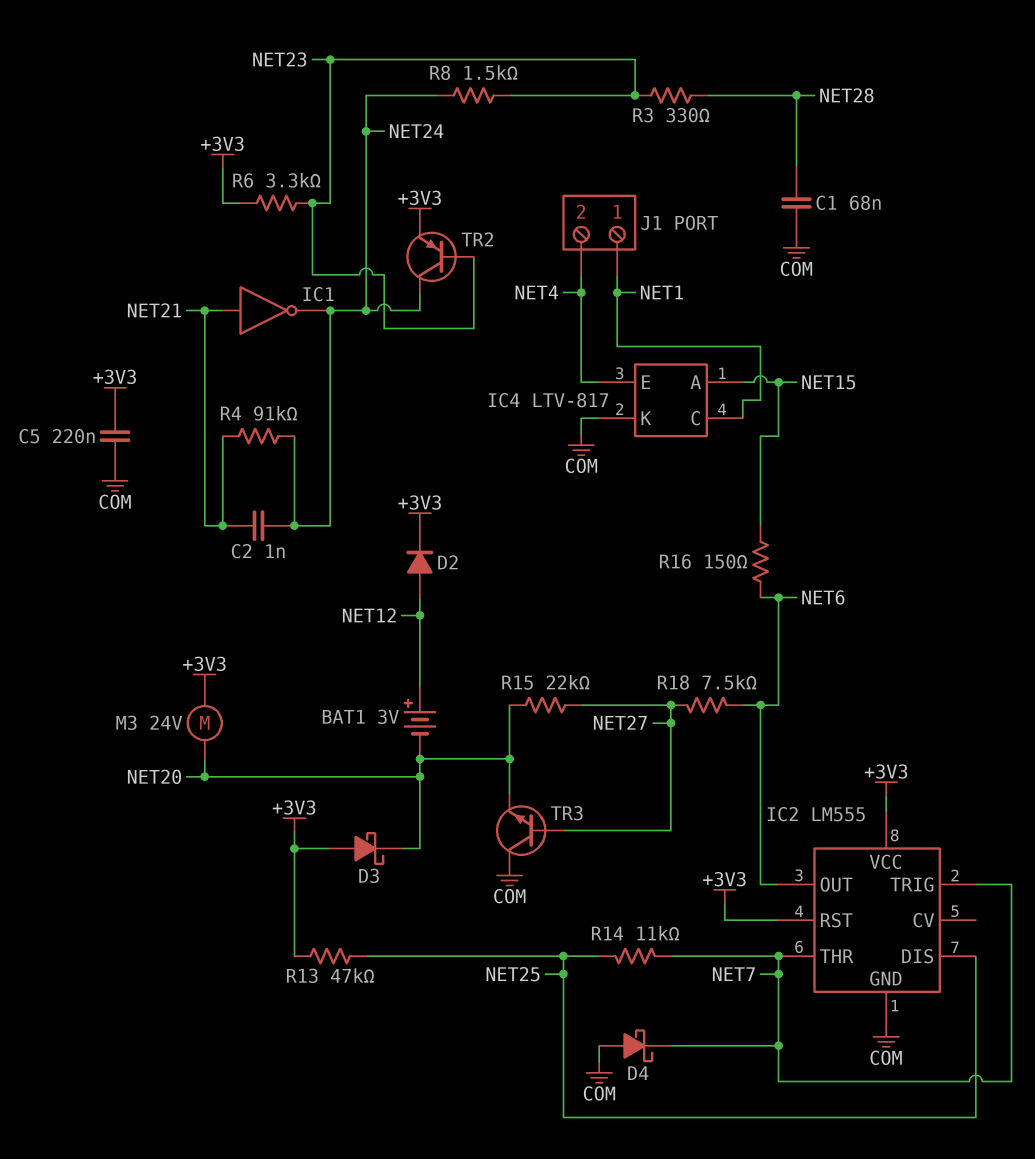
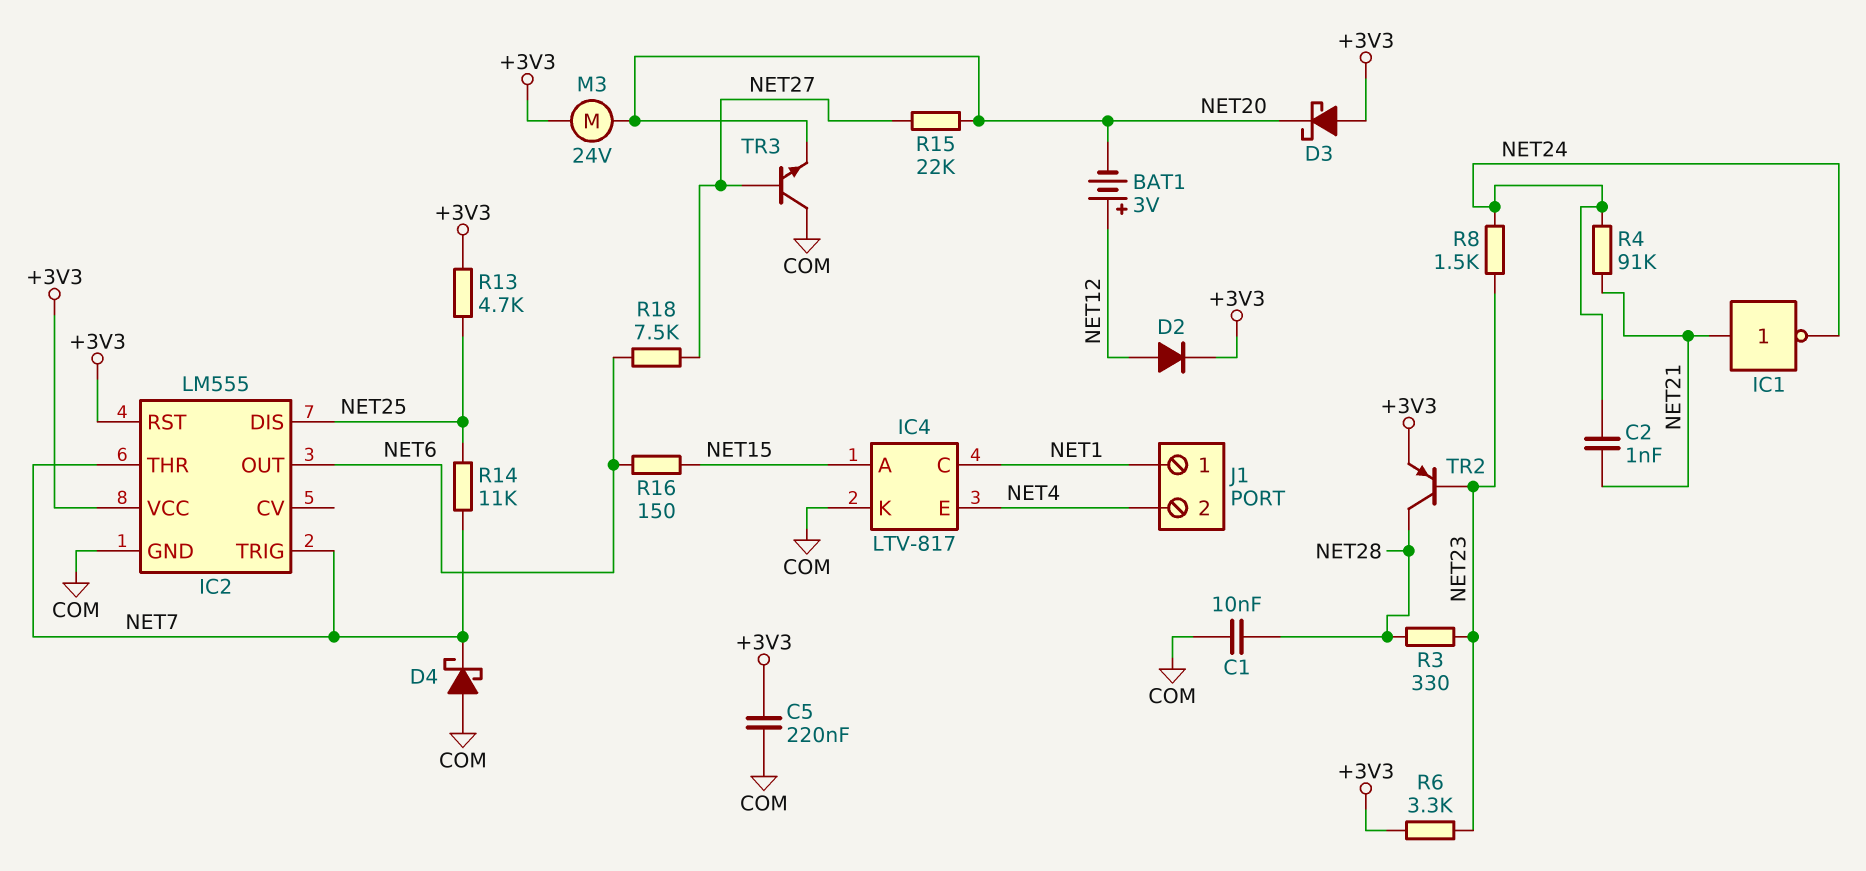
C1: 68nF (COM, NET28) -> 10nF (COM, NET28)
R13: 47k (+3V3, NET25) -> 4.7k (+3V3, NET25)
TR2: PNP (B NET23, C NET24, E +3V3) -> PNP (B NET23, C NET28, E +3V3)

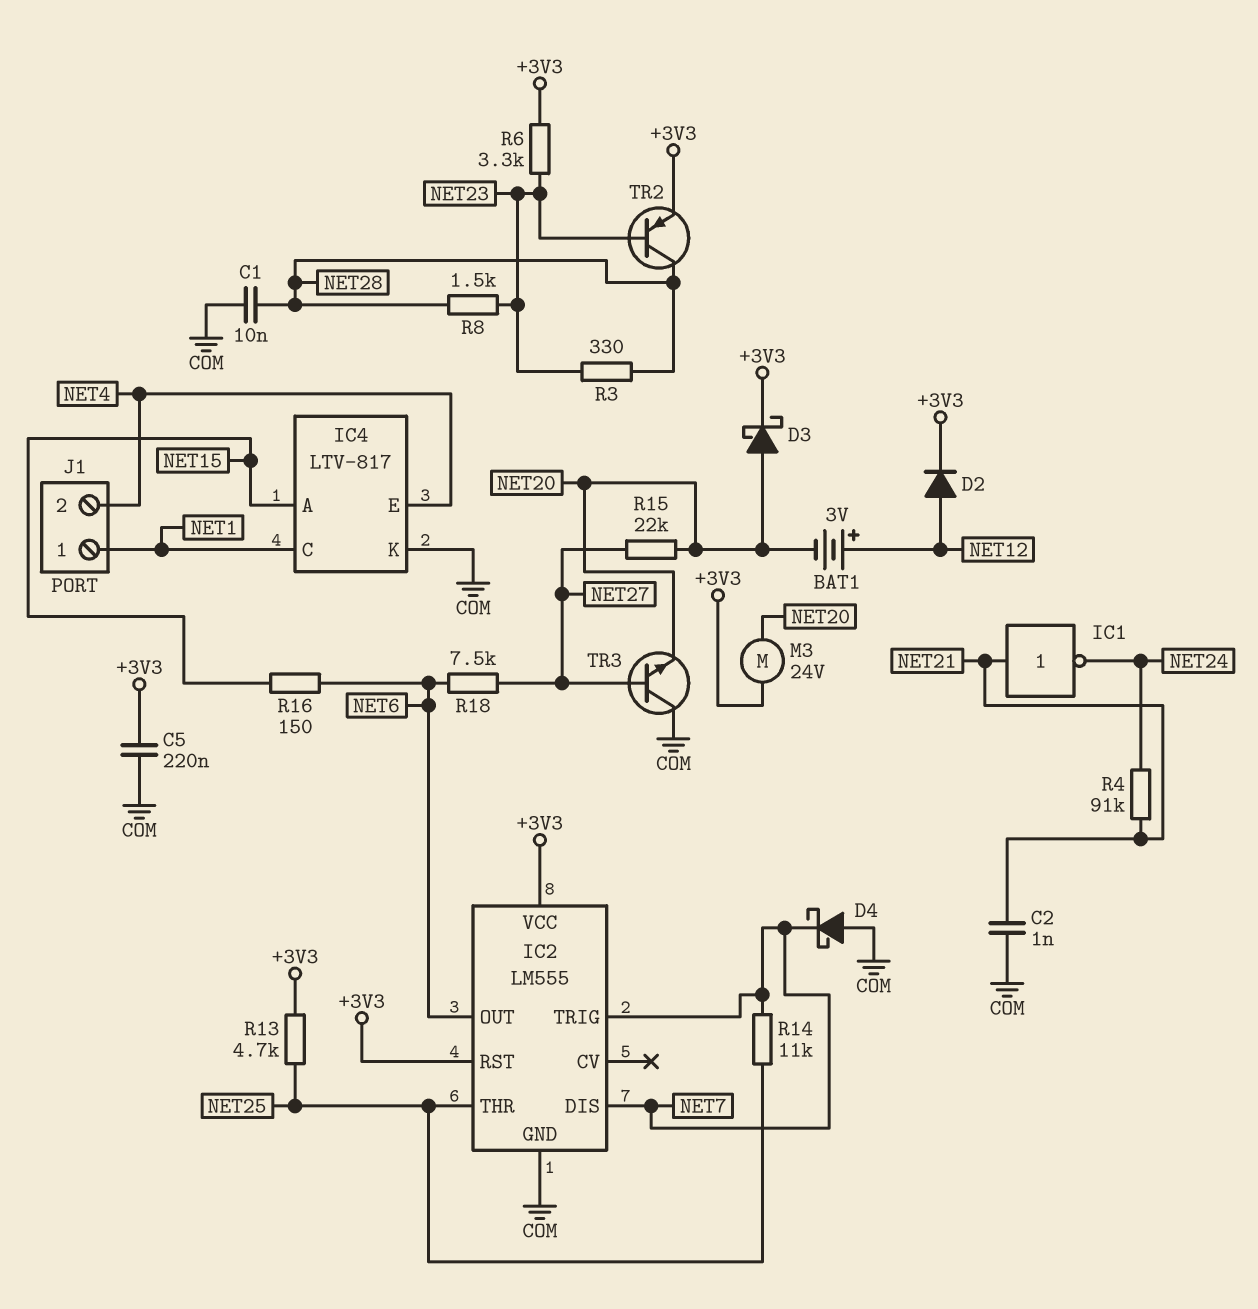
C2: 1nF (NET21, NET24) -> 1nF (COM, NET21)
D3: schottky (A +3V3, K NET20) -> schottky (A NET20, K +3V3)
IC2 pin DIS: NET25 -> NET7
IC2 pin THR: NET7 -> NET25
R8: 1.5k (NET23, NET24) -> 1.5k (NET23, NET28)

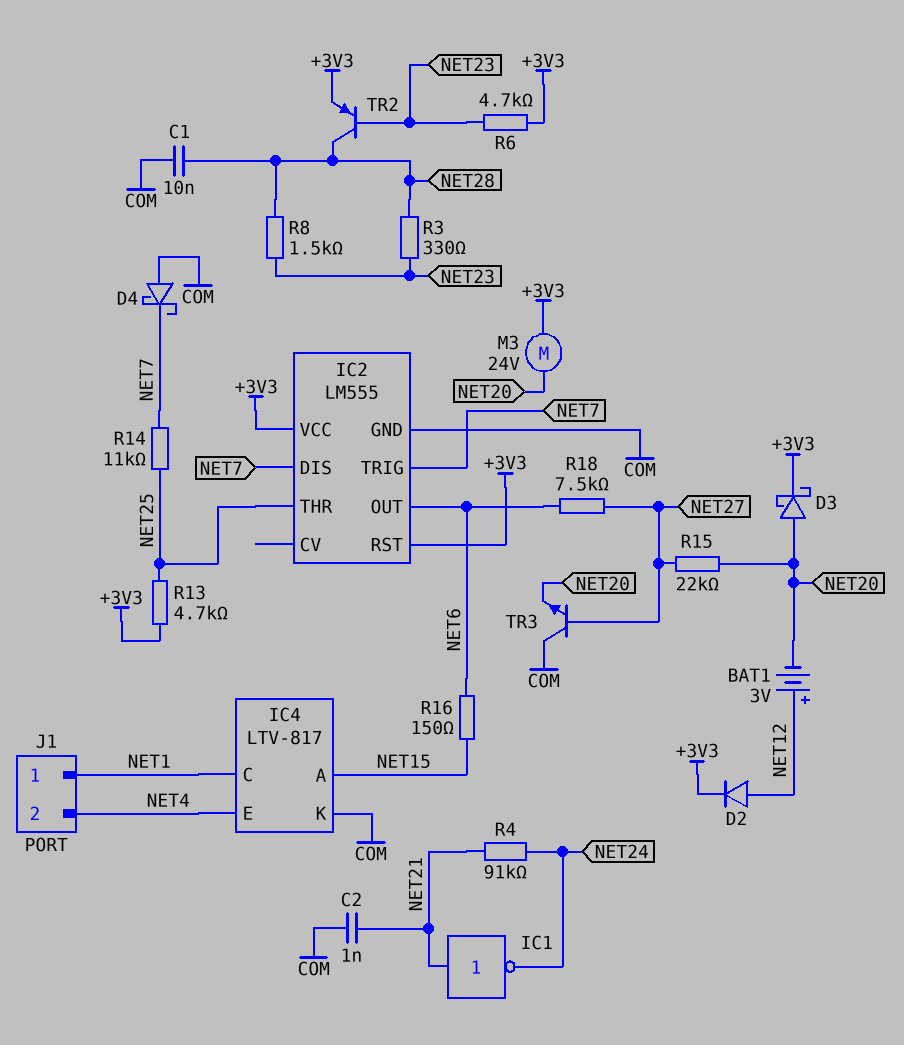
C5: 220nF (+3V3, COM) -> none
R6: 3.3k (+3V3, NET23) -> 4.7k (+3V3, NET23)

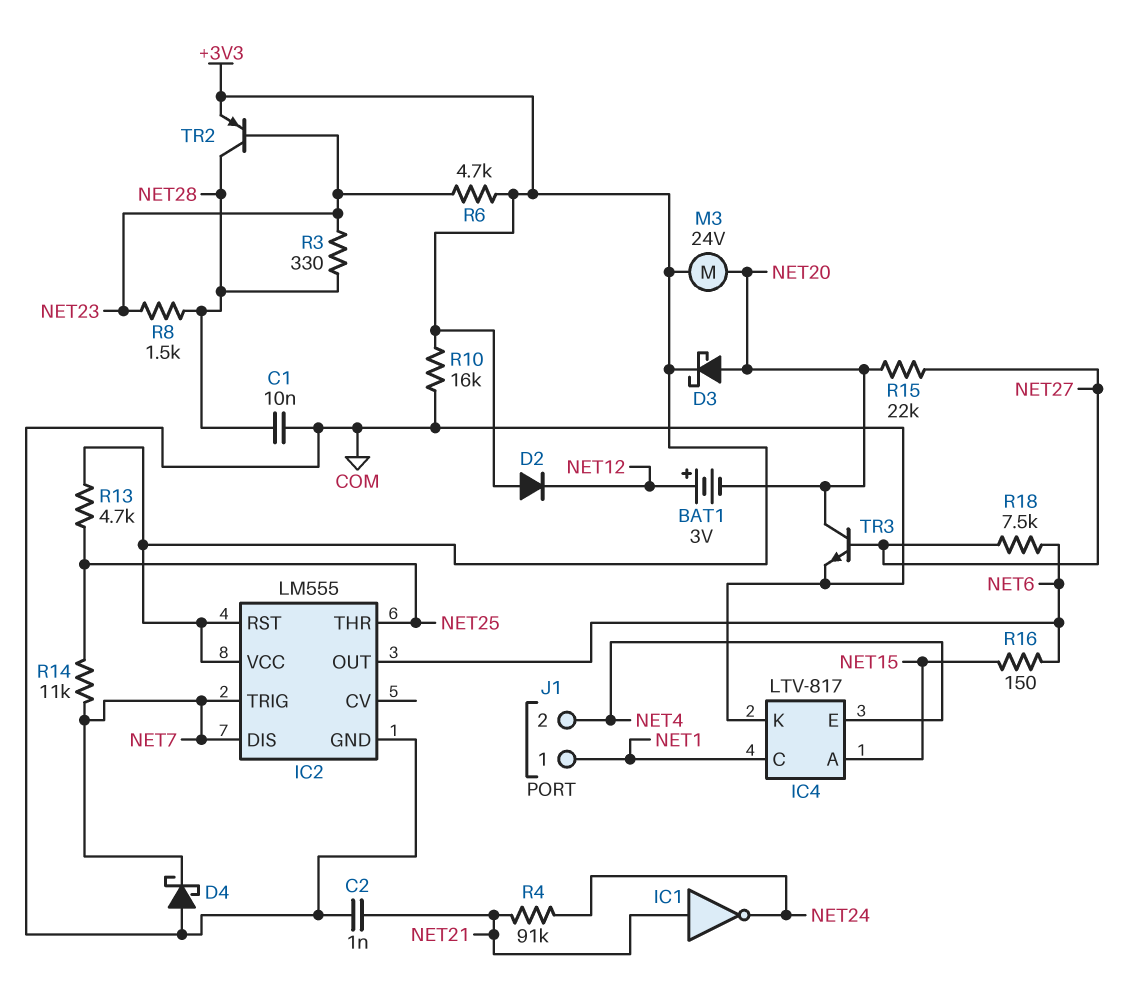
D2: diode (A NET12, K +3V3) -> diode (A +3V3, K NET12)
R10: none -> 16k (+3V3, COM)
TR3: NPN (B NET27, C COM, E NET20) -> NPN (B NET27, C NET20, E COM)

